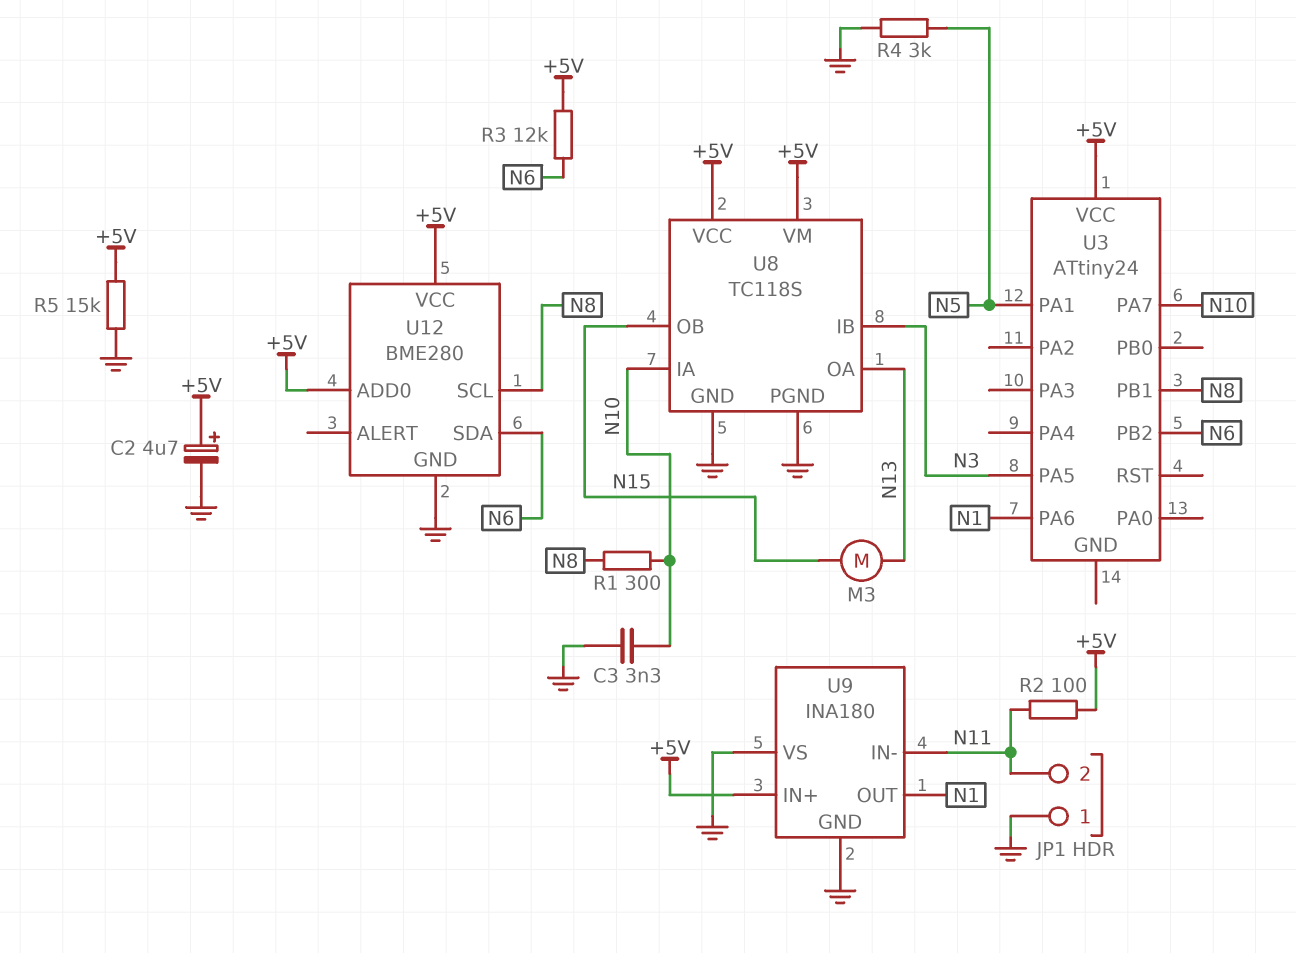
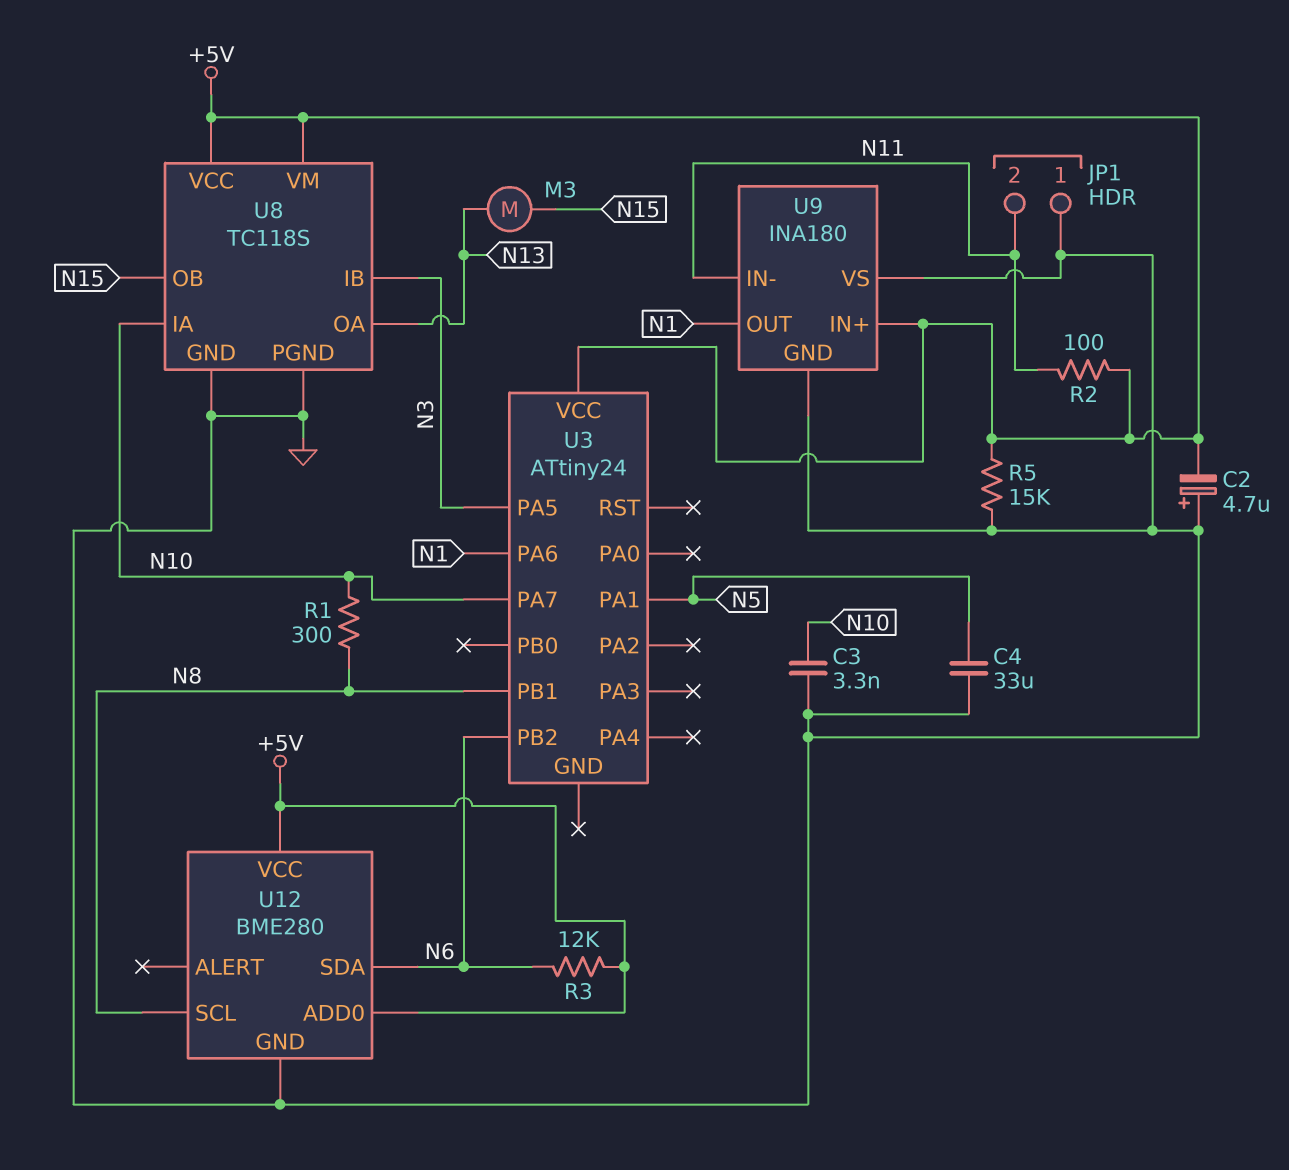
C2: 4.7uF (plus +5V, minus GND) -> 4.7uF (plus GND, minus +5V)
C4: none -> 33uF (GND, N5)
R4: 3k (GND, N5) -> none

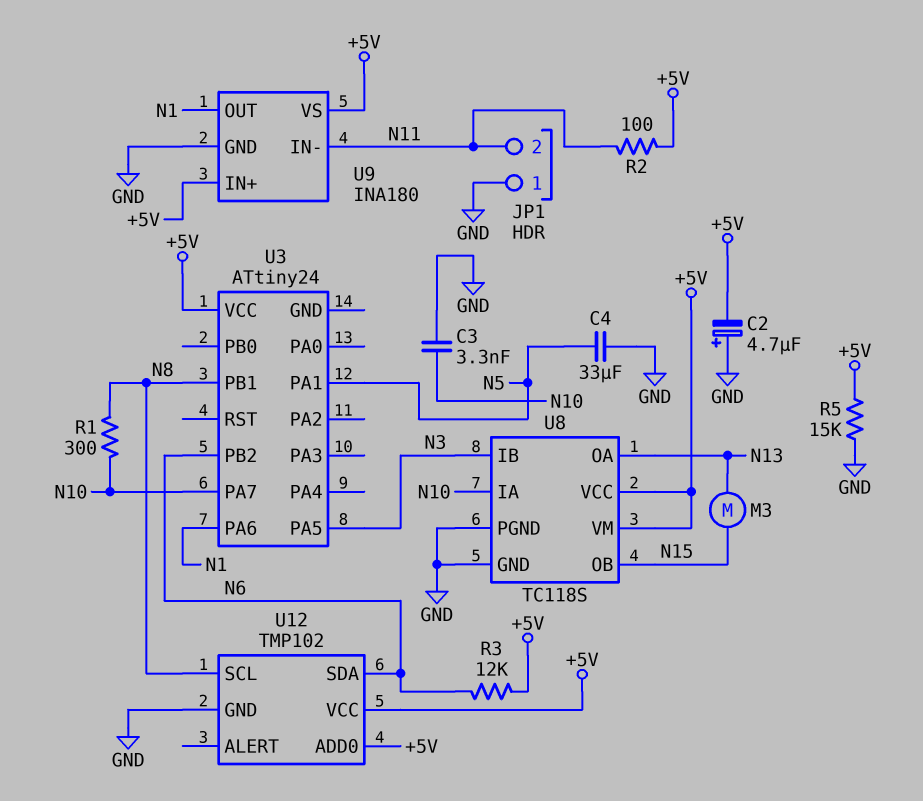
U9 pin VS: GND -> +5V
U12: BME280 -> TMP102

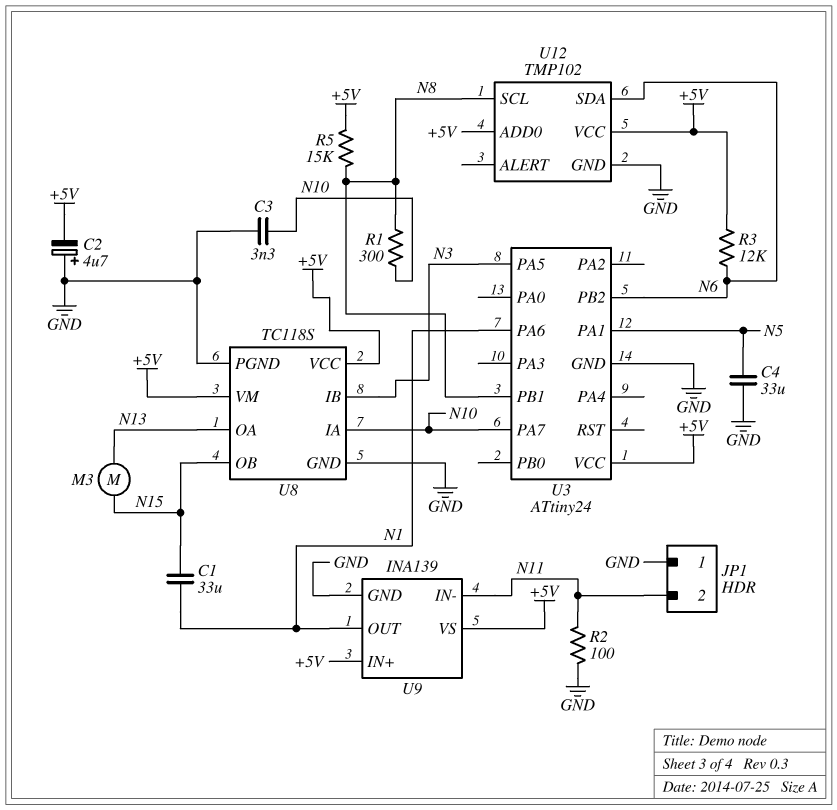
C1: none -> 33uF (N1, N15)
R2: 100 (+5V, N11) -> 100 (GND, N11)
R5: 15k (+5V, GND) -> 15k (+5V, N8)
U3 pin GND: none -> GND
U9: INA180 -> INA139

